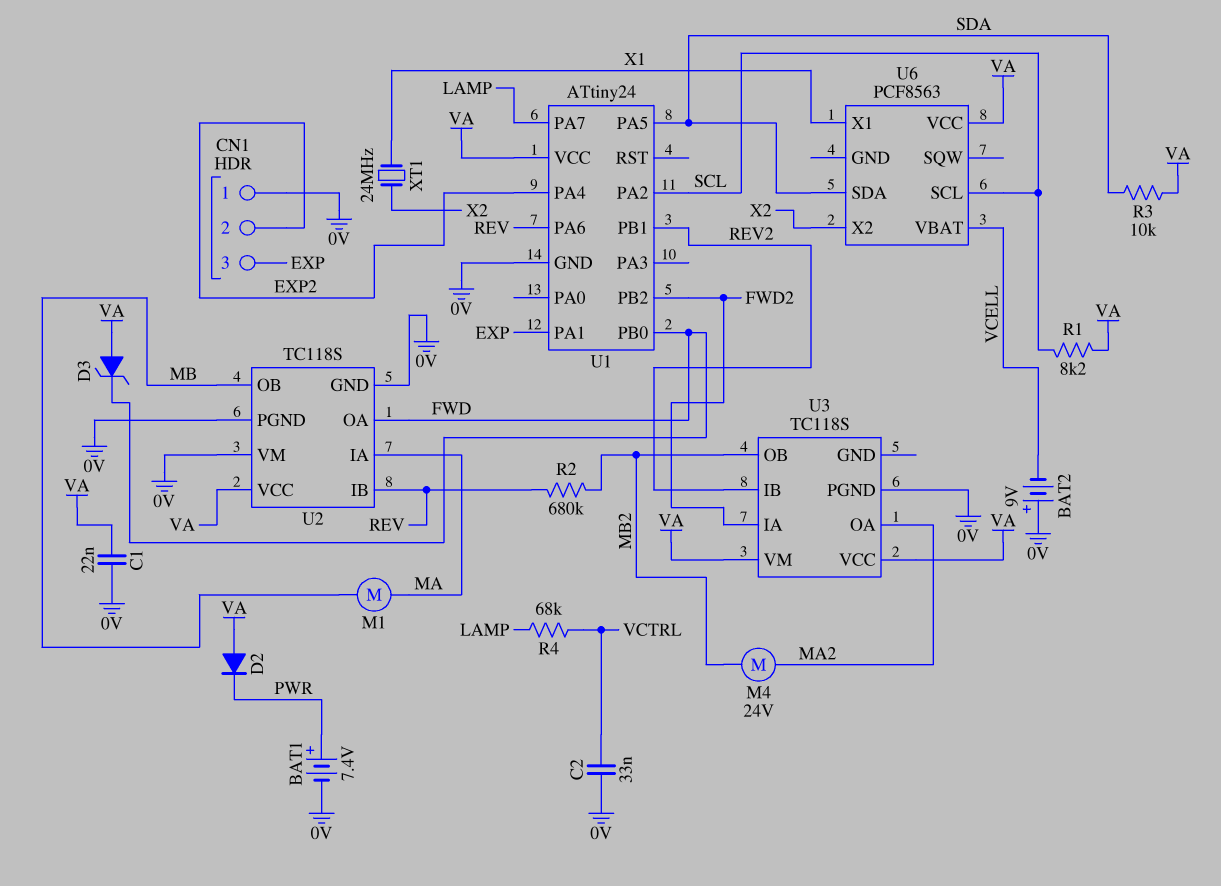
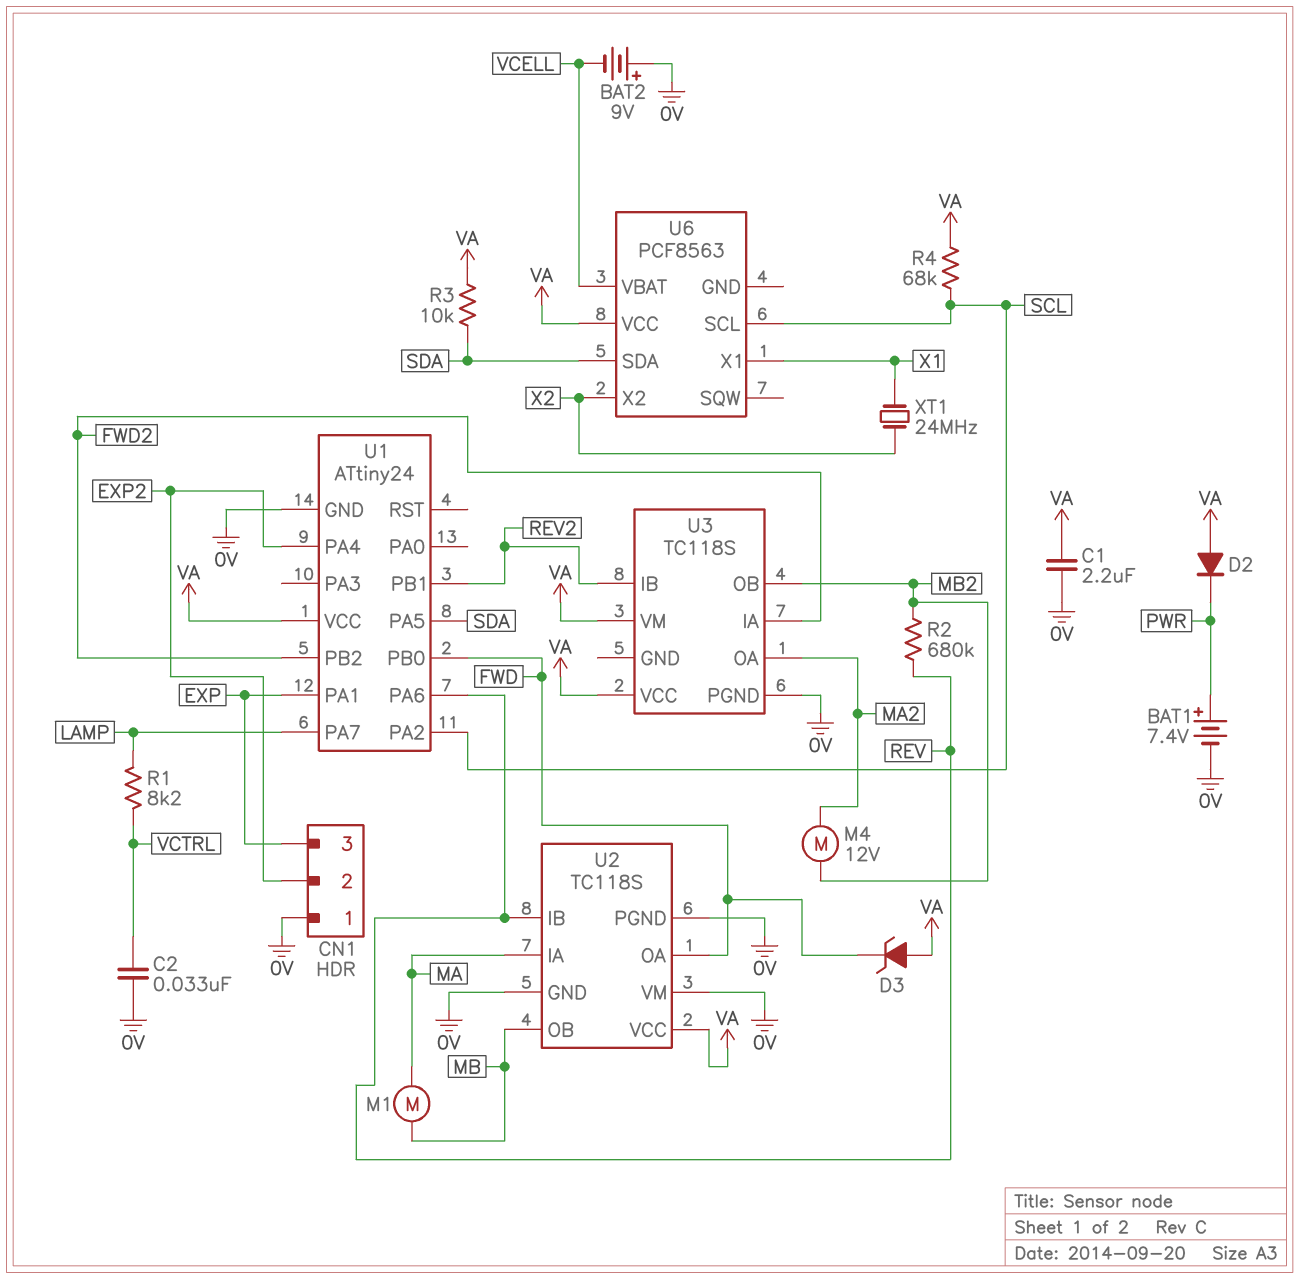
C1: 22nF (0V, VA) -> 2.2uF (0V, VA)
M4: motor 24V (MA2, MB2) -> motor 12V (MA2, MB2)
R1: 8.2k (SCL, VA) -> 8.2k (LAMP, VCTRL)
R4: 68k (LAMP, VCTRL) -> 68k (SCL, VA)

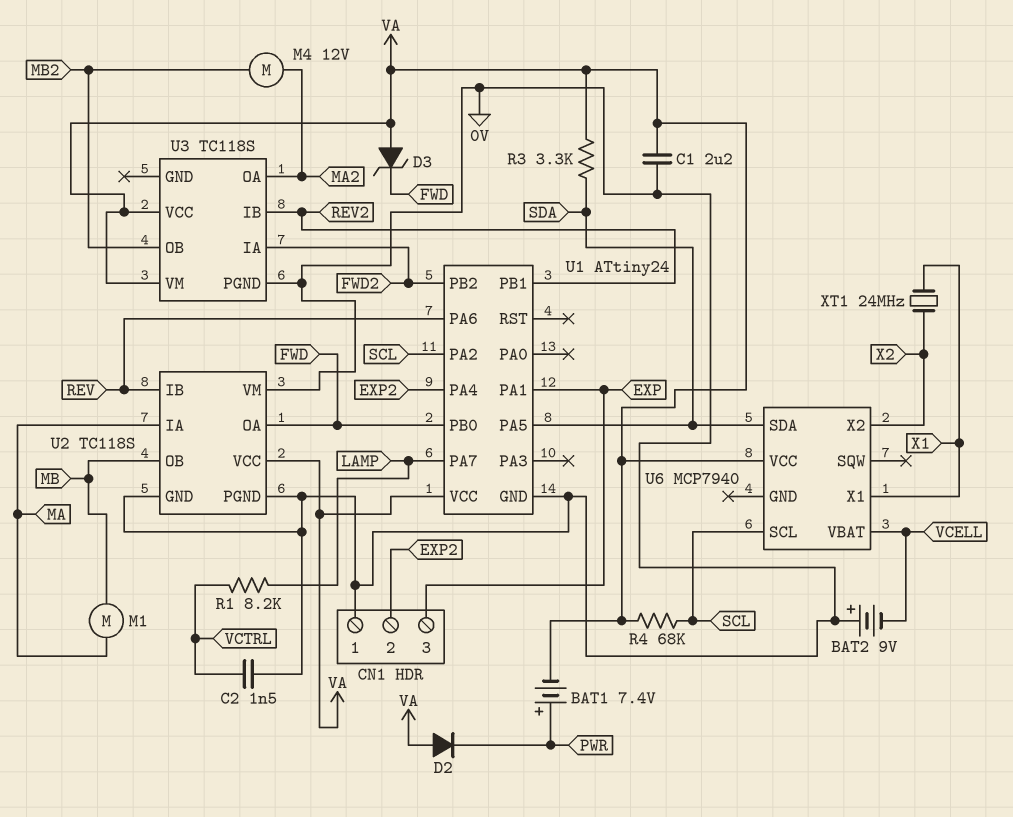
BAT1: 7.4V (plus PWR, minus 0V) -> 7.4V (plus PWR, minus VA)
C2: 33nF (0V, VCTRL) -> 1.5nF (0V, VCTRL)
R2: 680k (MB2, REV) -> none
R3: 10k (SDA, VA) -> 3.3k (SDA, VA)
U6: PCF8563 -> MCP7940

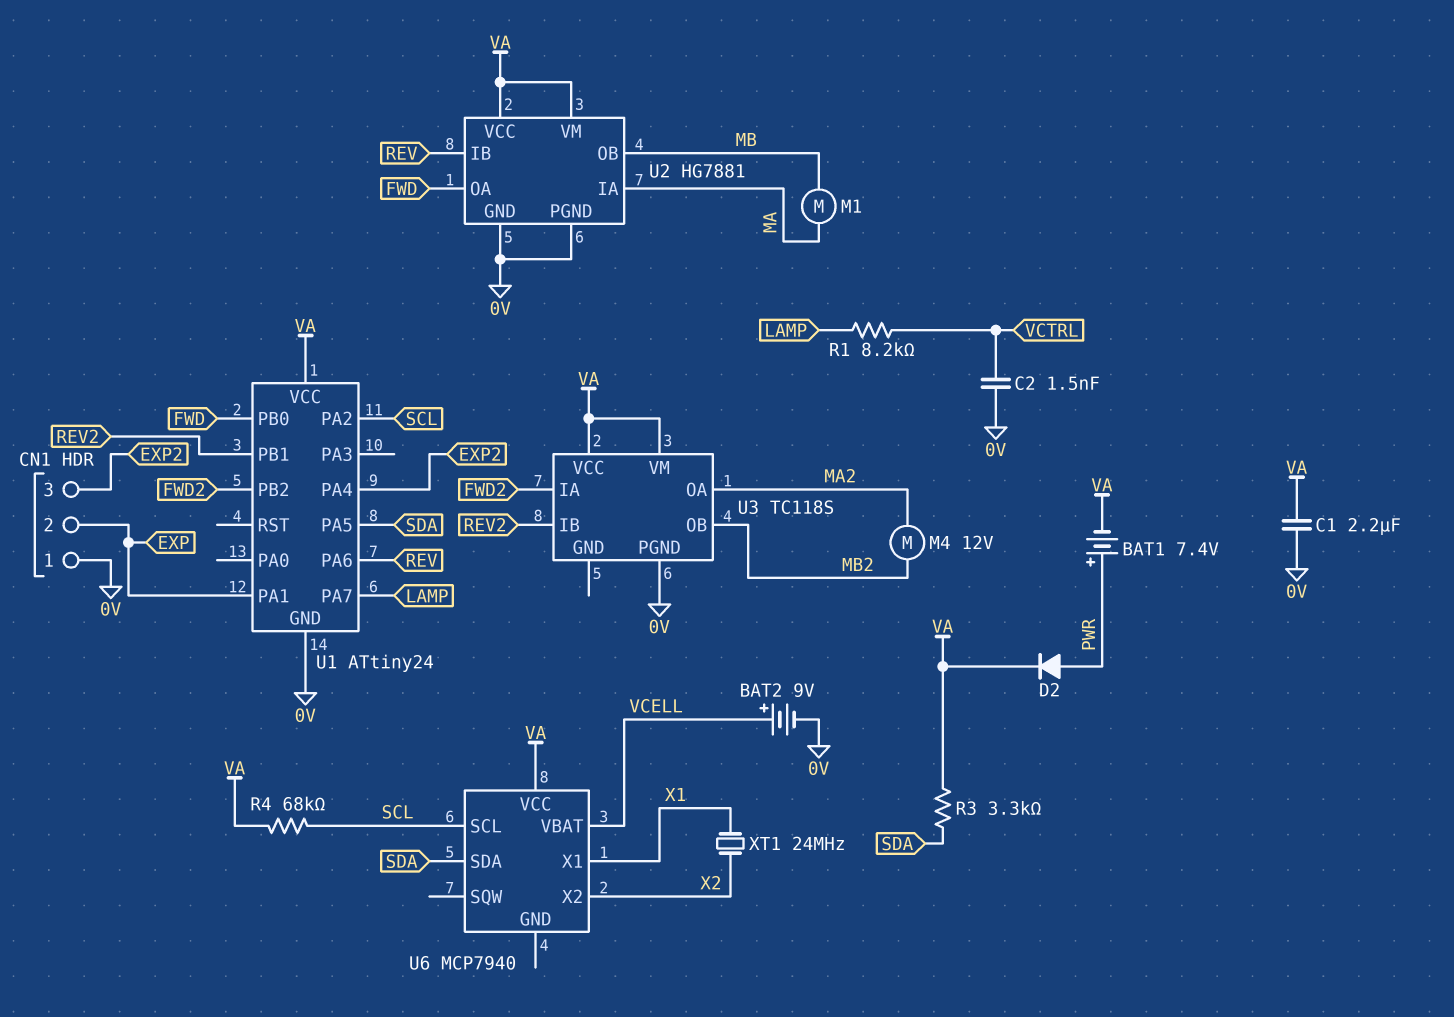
BAT2: 9V (plus 0V, minus VCELL) -> 9V (plus VCELL, minus 0V)
CN1 pin 2: EXP2 -> EXP
CN1 pin 3: EXP -> EXP2
D2: diode (A VA, K PWR) -> diode (A PWR, K VA)
D3: zener (A VA, K FWD) -> none
U2: TC118S -> HG7881
U2 pin VM: 0V -> VA

